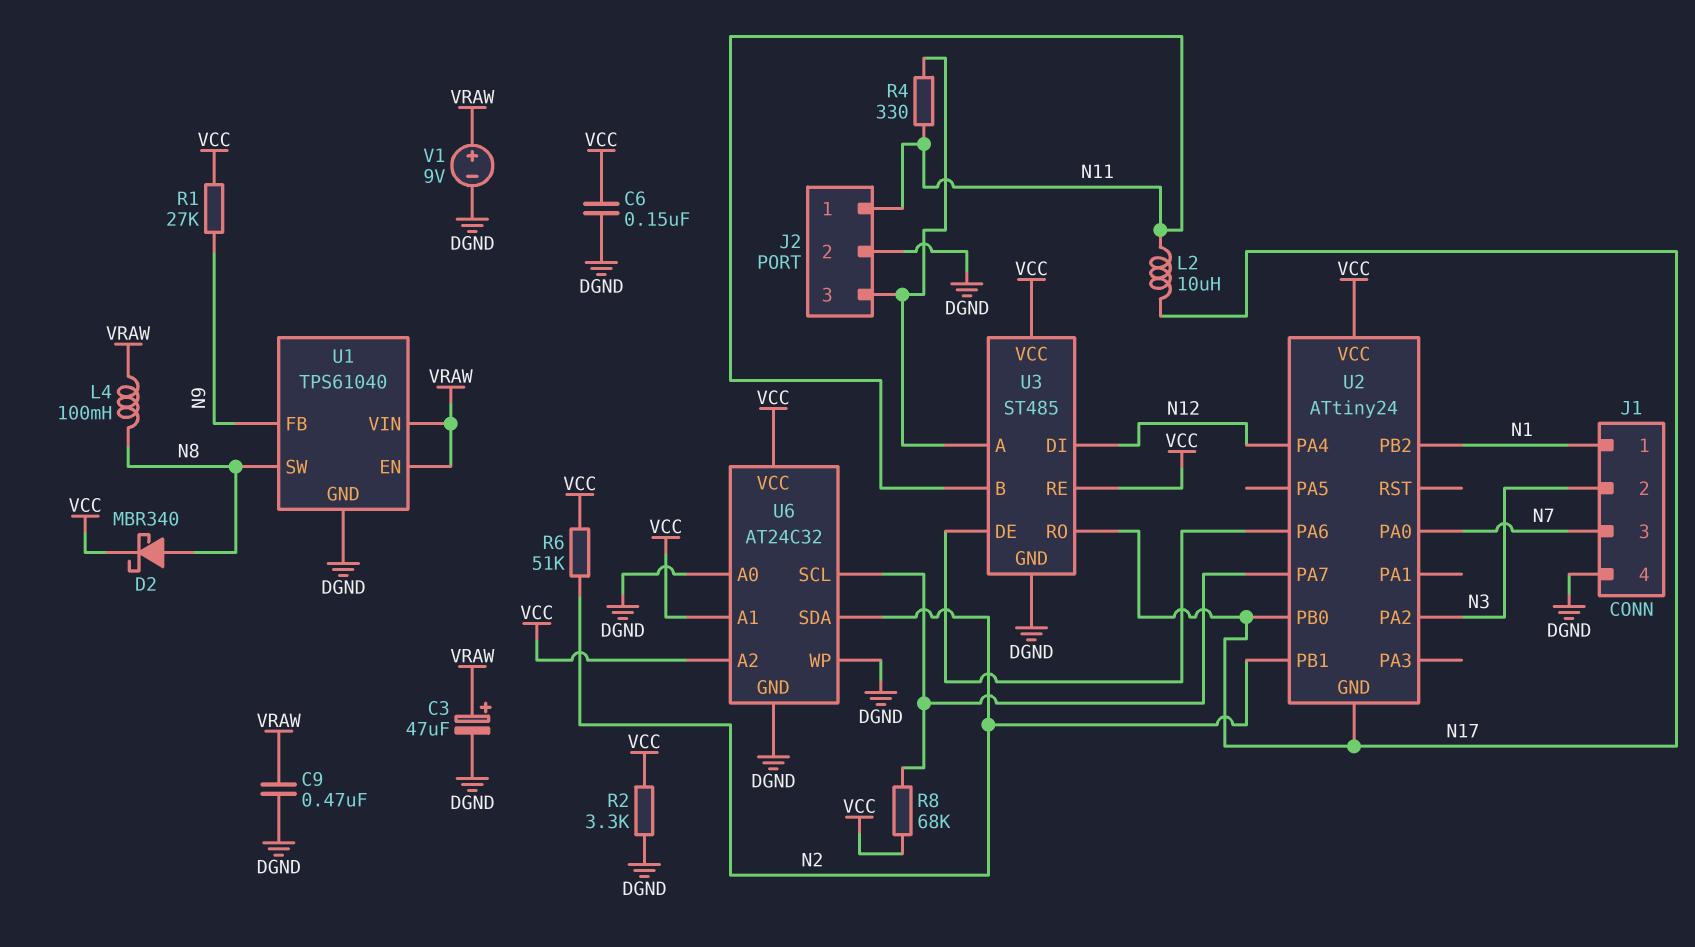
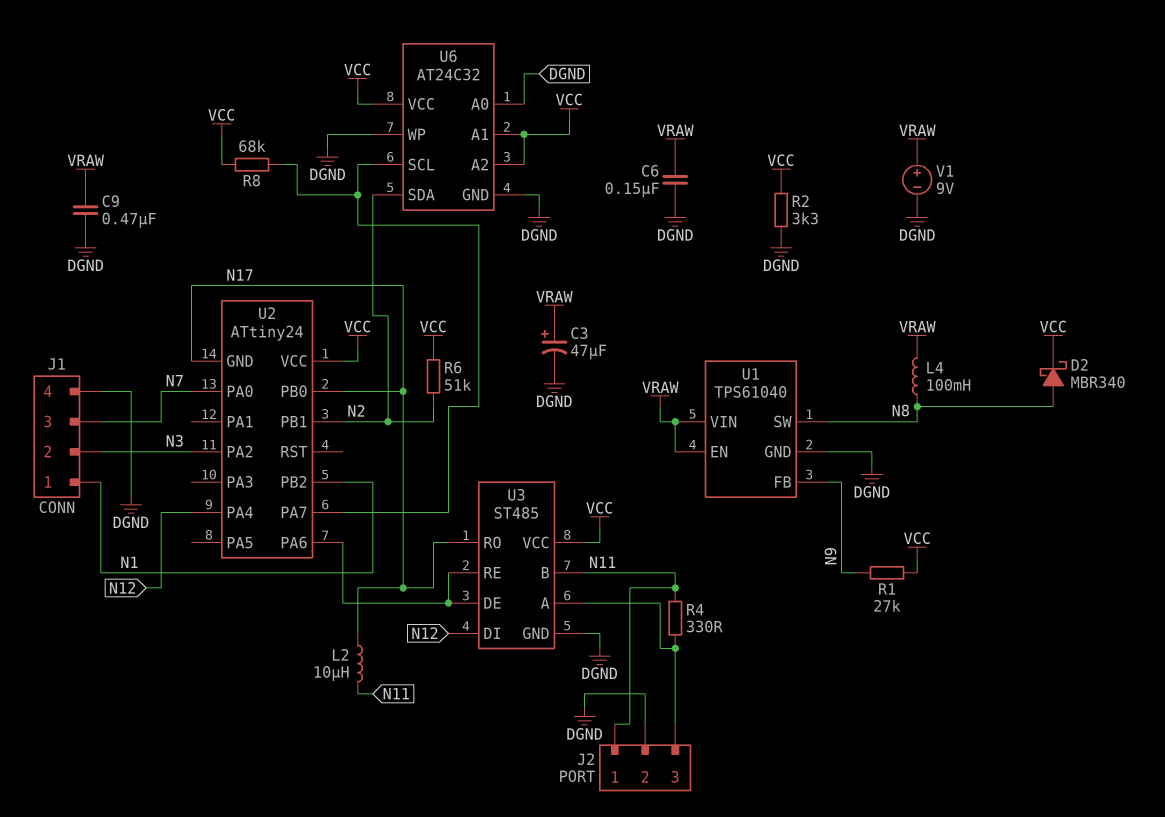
C6: 150nF (DGND, VCC) -> 150nF (DGND, VRAW)
U3 pin RE: VCC -> U2/PA6

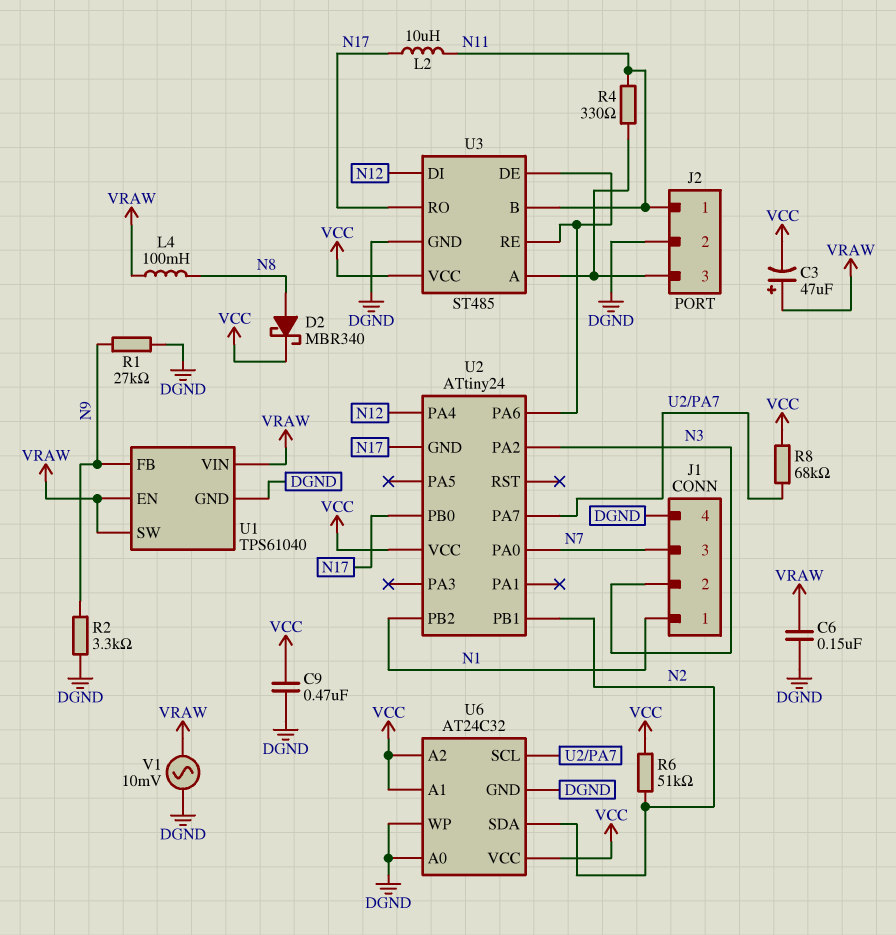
C3: 47uF (plus VRAW, minus DGND) -> 47uF (plus VRAW, minus VCC)
C9: 470nF (DGND, VRAW) -> 470nF (DGND, VCC)
R1: 27k (N9, VCC) -> 27k (DGND, N9)
R2: 3.3k (DGND, VCC) -> 3.3k (DGND, N9)
U1 pin SW: N8 -> VRAW
V1: 9V (plus VRAW, minus DGND) -> AC 10mV (DGND, VRAW)

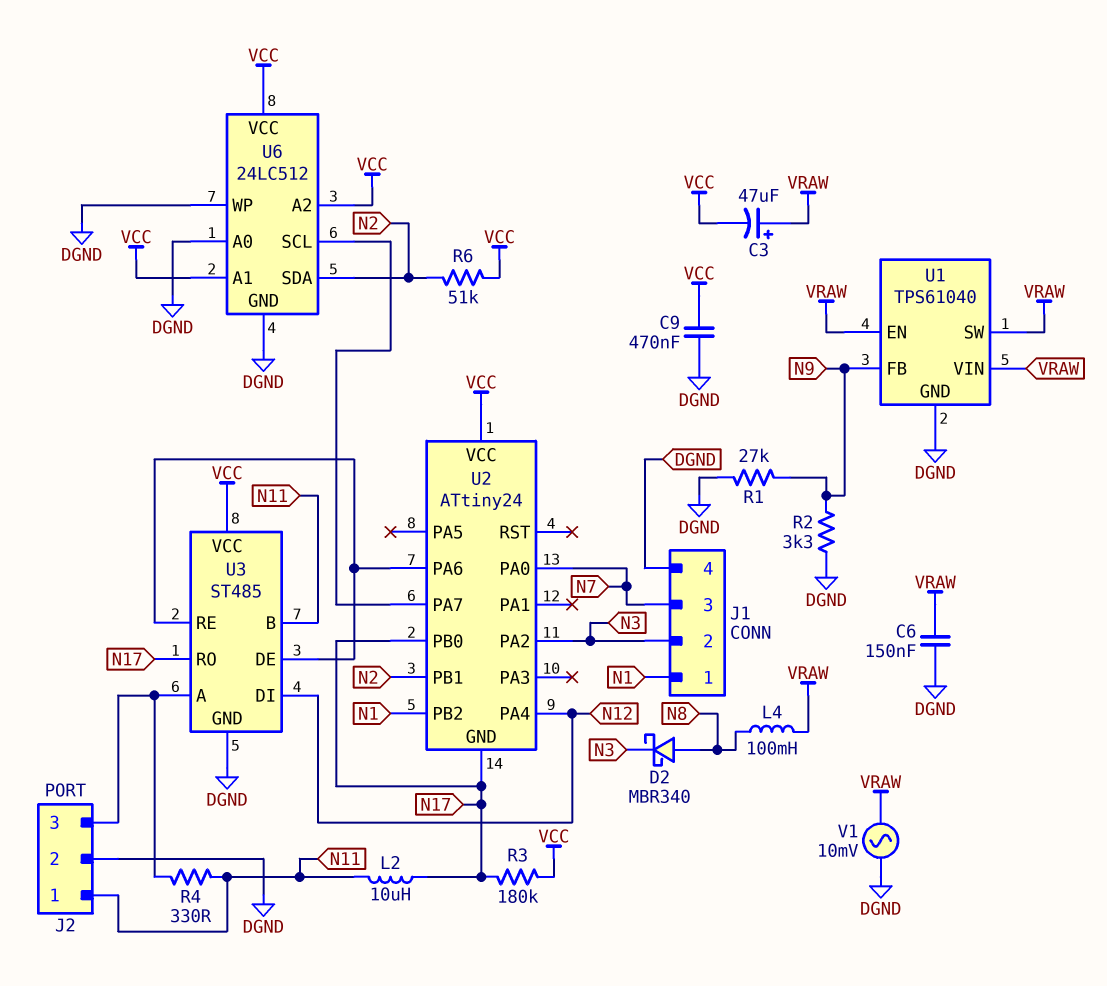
D2: schottky MBR340 (A N8, K VCC) -> schottky MBR340 (A N8, K N3)
R3: none -> 180k (N17, VCC)
R8: 68k (U2/PA7, VCC) -> none
U6: AT24C32 -> 24LC512

